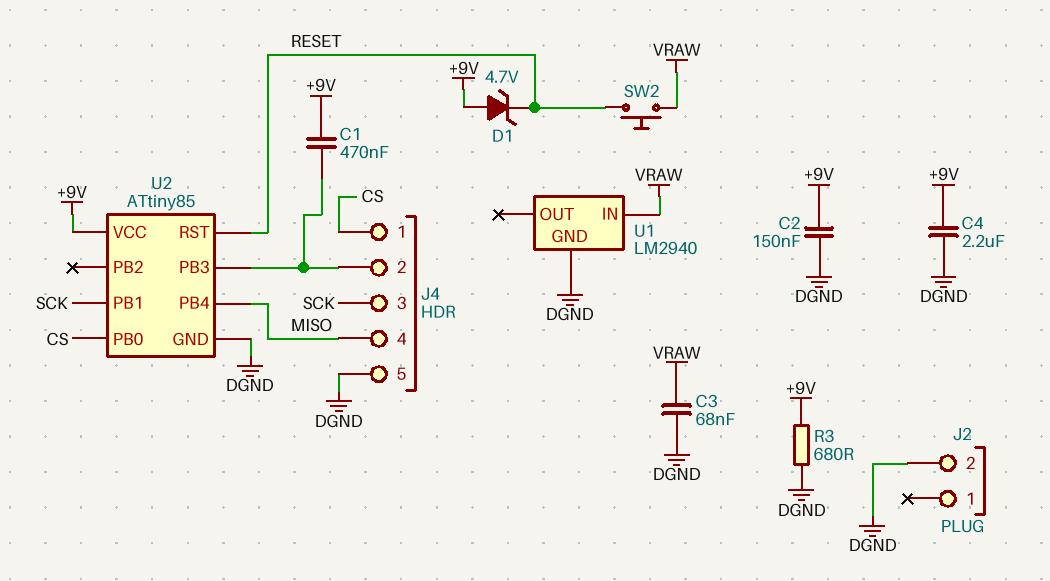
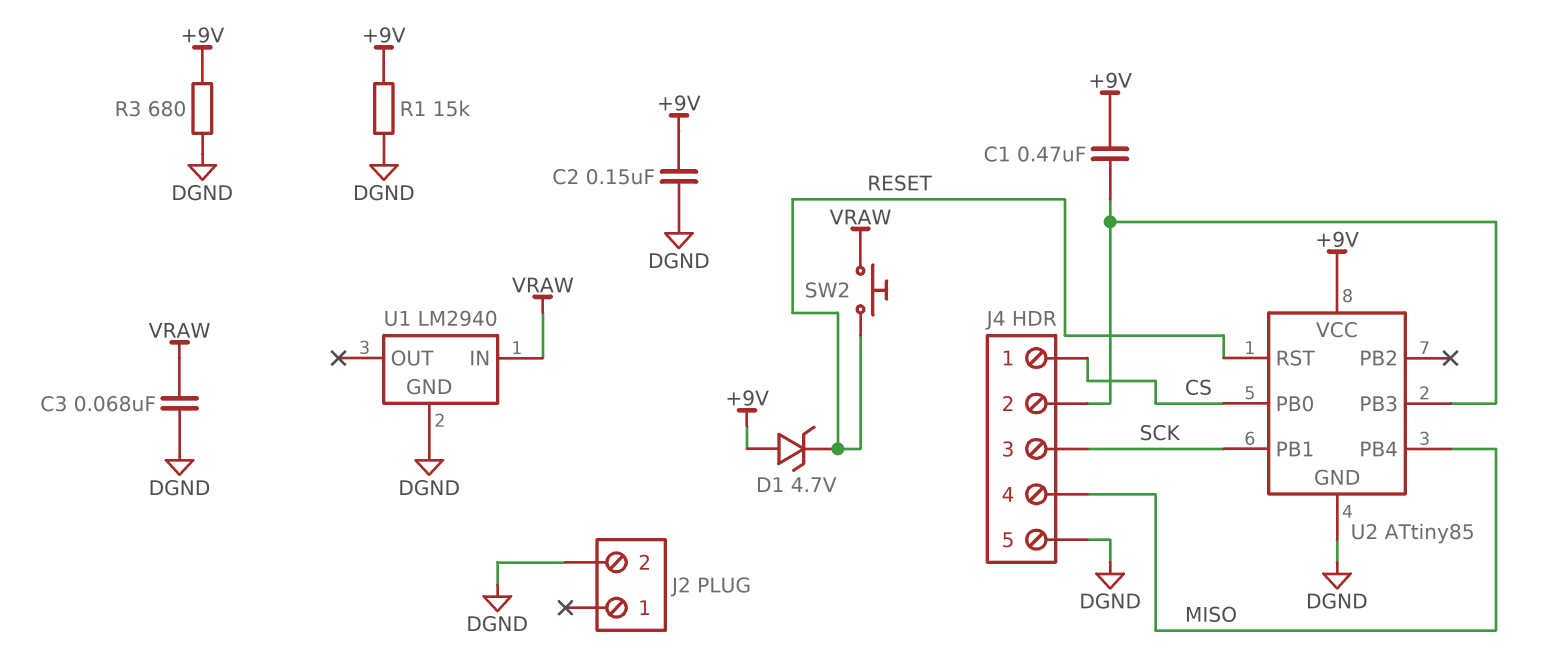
C4: 2.2uF (+9V, DGND) -> none
R1: none -> 15k (+9V, DGND)

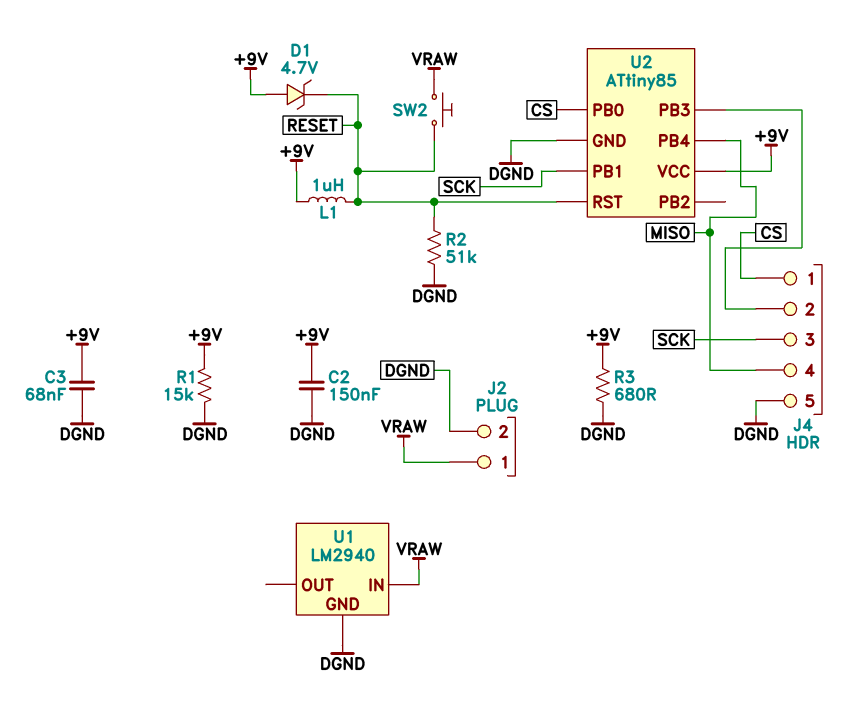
C1: 470nF (+9V, J4/2) -> none
C3: 68nF (DGND, VRAW) -> 68nF (+9V, DGND)
J2 pin 1: none -> VRAW
L1: none -> 1uH (+9V, RESET)
R2: none -> 51k (DGND, RESET)

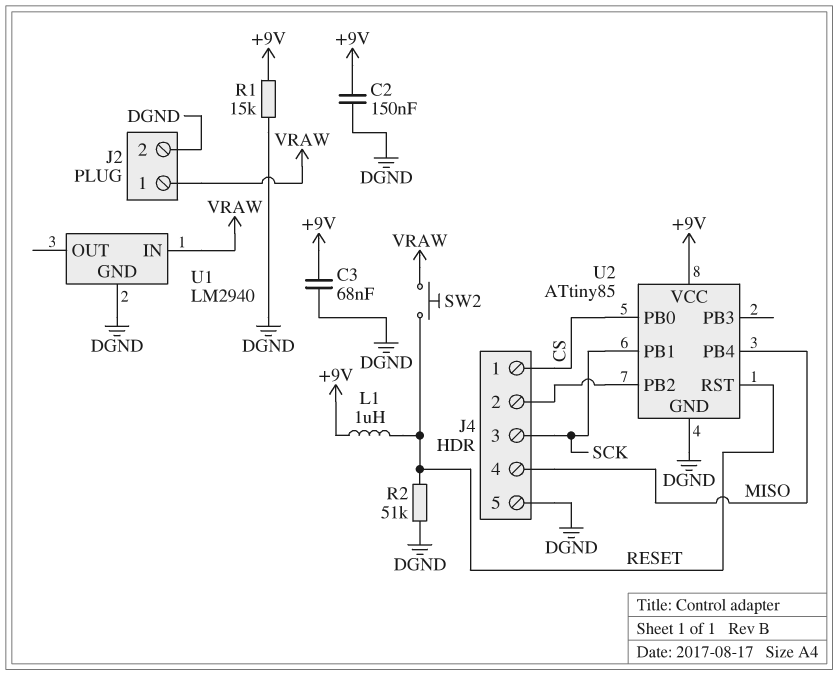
D1: zener 4.7V (A +9V, K RESET) -> none
R3: 680 (+9V, DGND) -> none
U2 pin PB2: none -> J4/2
U2 pin PB3: J4/2 -> none

